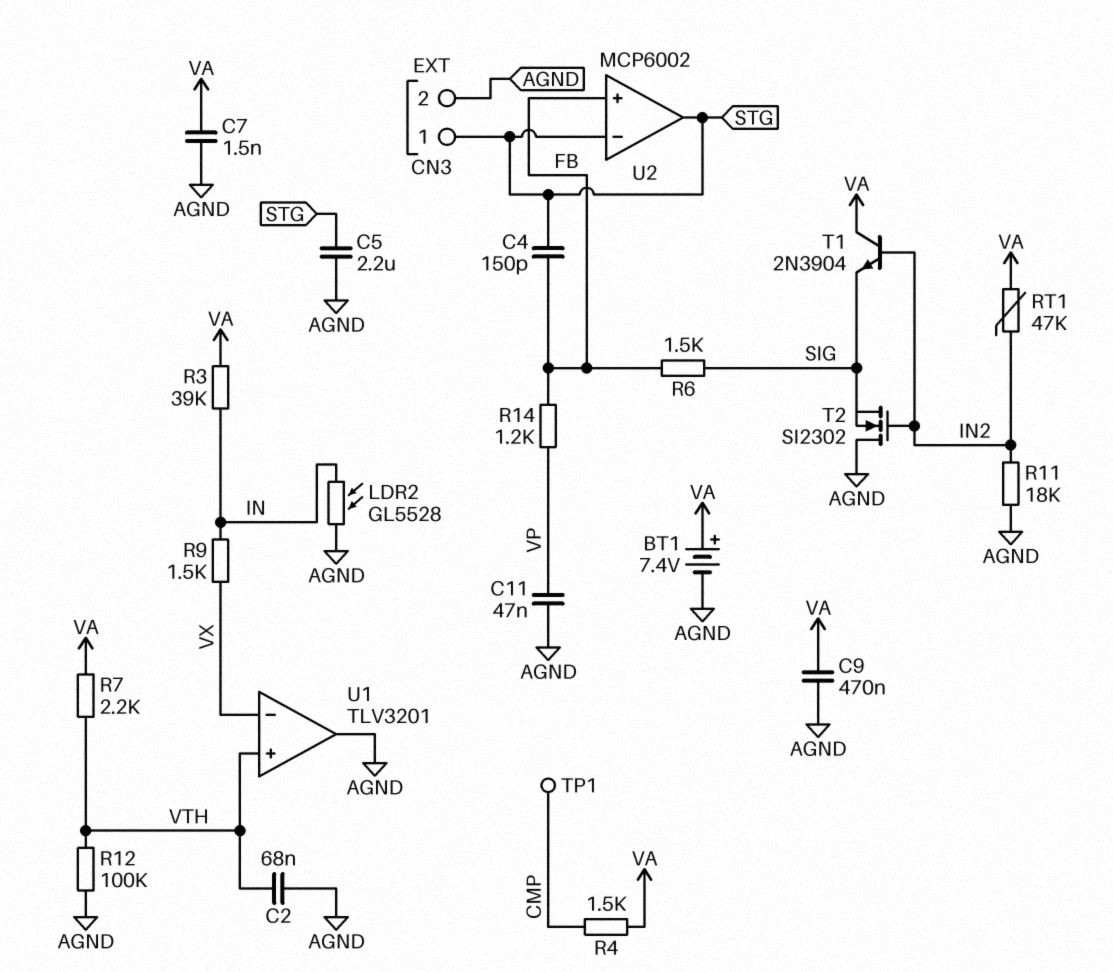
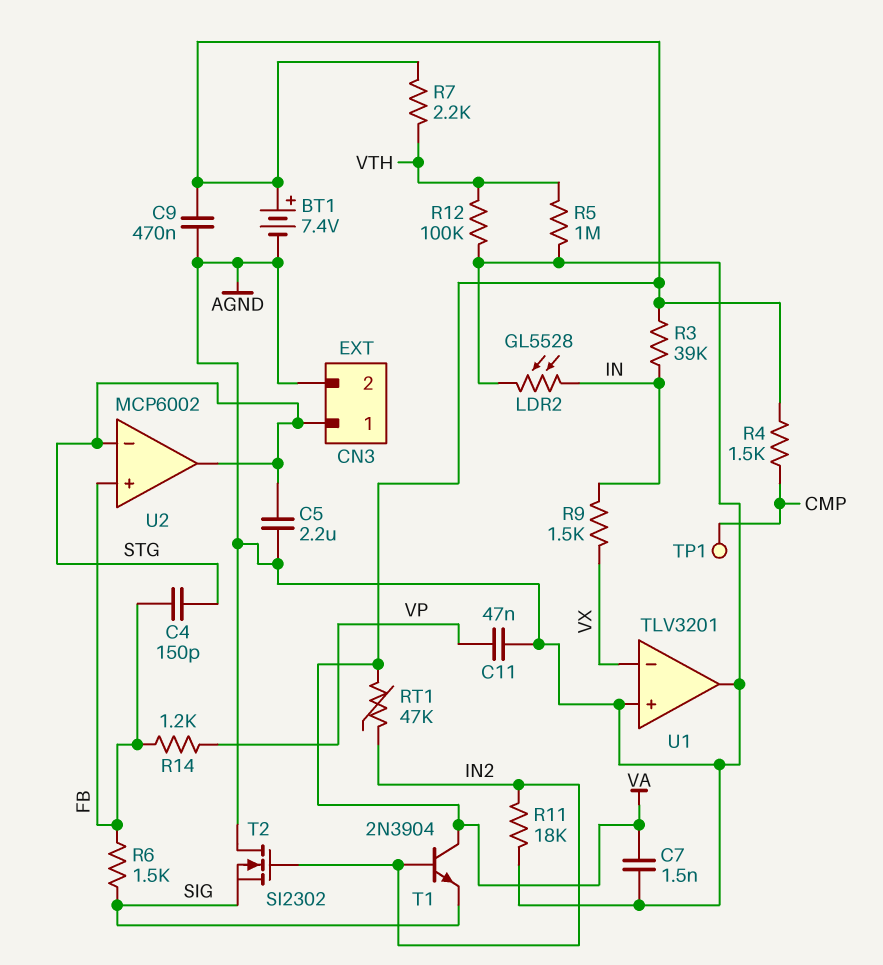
C2: 68nF (AGND, VTH) -> none
R5: none -> 1M (AGND, VTH)
U1 pin in+: VTH -> AGND

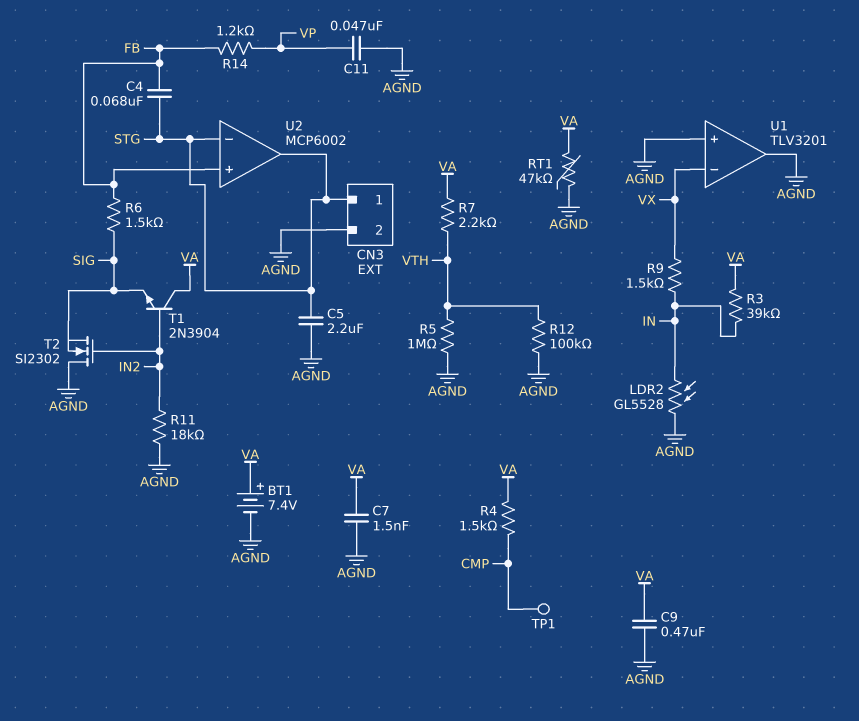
C4: 150pF (FB, STG) -> 68nF (FB, STG)
RT1: 47k (IN2, VA) -> 47k (AGND, VA)

